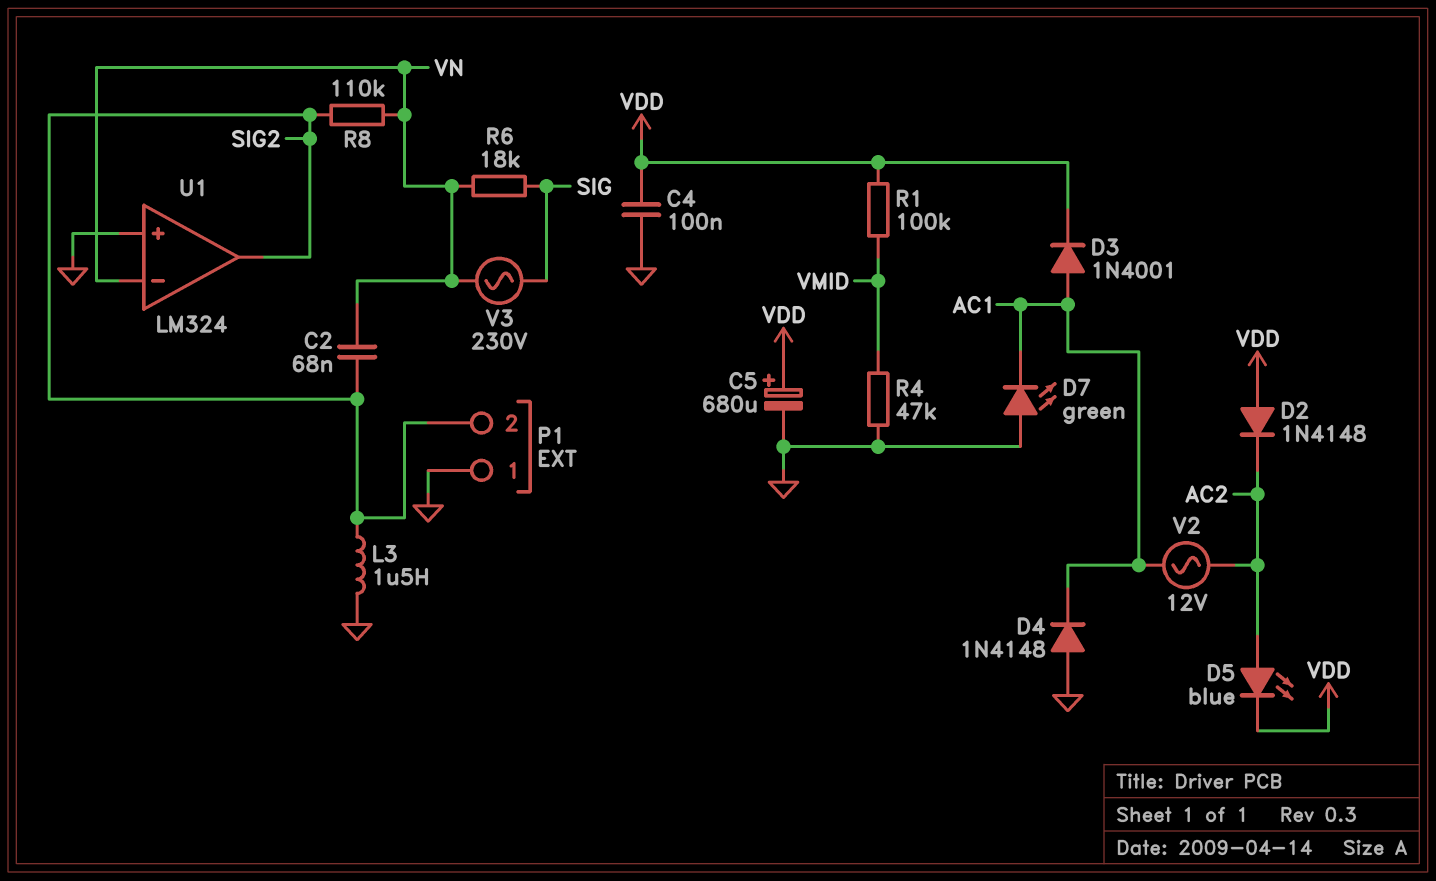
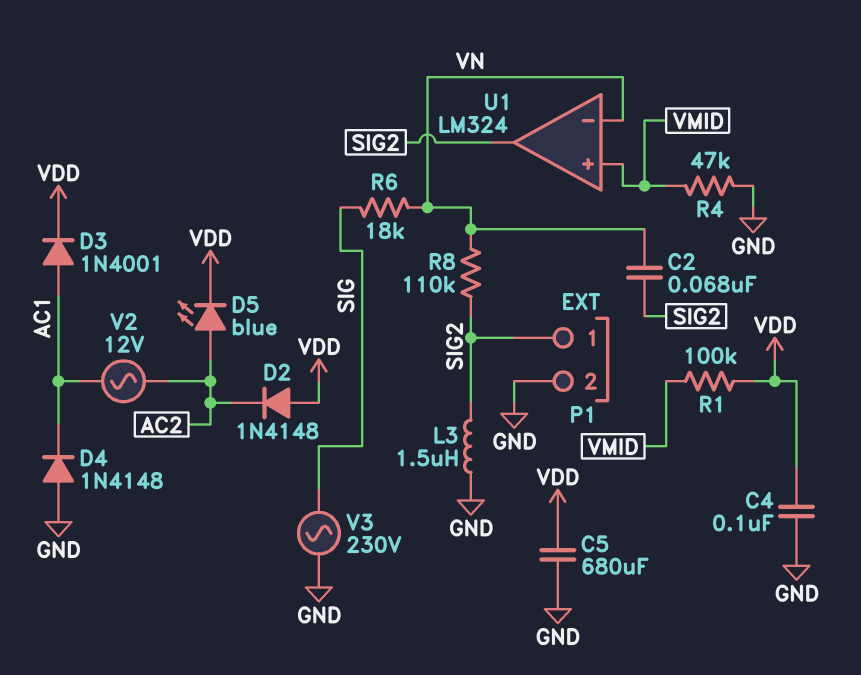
C5: 680uF (plus VDD, minus GND) -> 680uF (GND, VDD)
D7: LED green (A GND, K AC1) -> none
P1 pin 1: GND -> SIG2
P1 pin 2: SIG2 -> GND
U1 pin in+: GND -> VMID
V3: AC 230V (SIG, VN) -> AC 230V (GND, SIG)

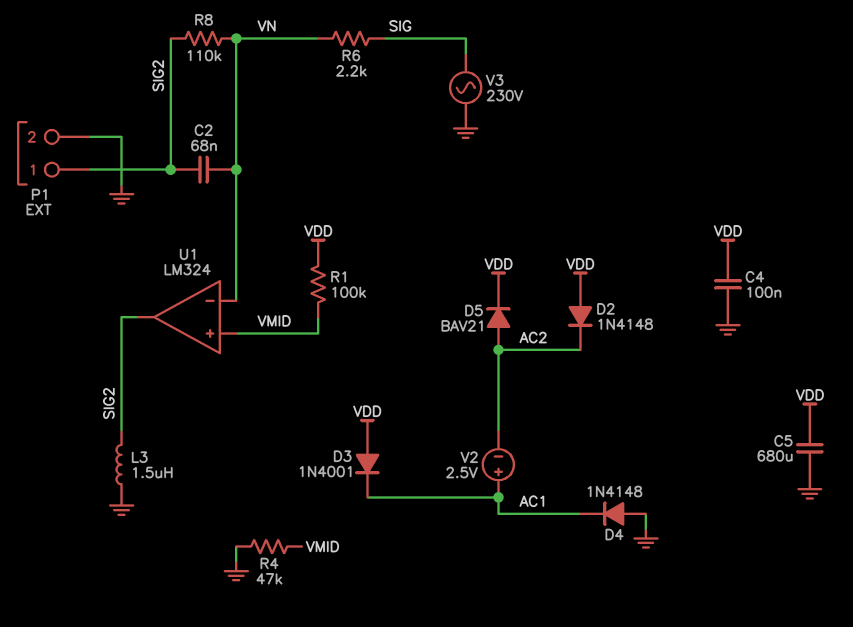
D3: diode 1N4001 (A AC1, K VDD) -> diode 1N4001 (A VDD, K AC1)
D5: LED blue (A AC2, K VDD) -> diode BAV21 (A AC2, K VDD)
R6: 18k (SIG, VN) -> 2.2k (SIG, VN)
V2: AC 12V (AC1, AC2) -> 2.5V (plus AC1, minus AC2)

